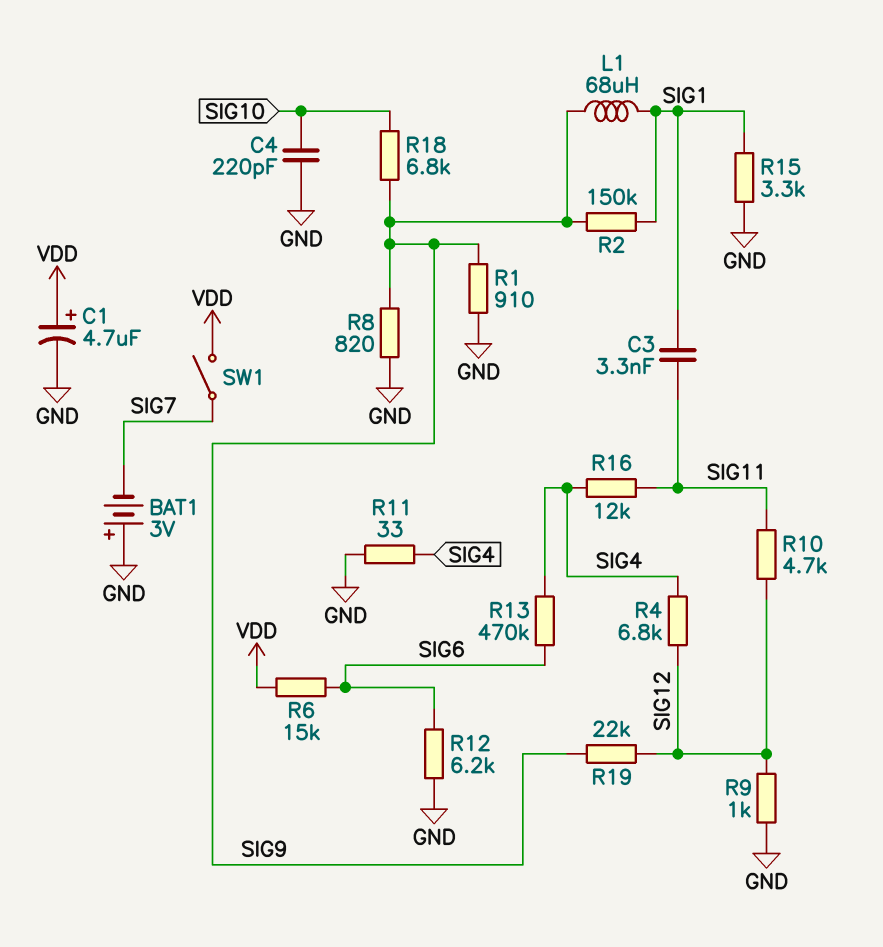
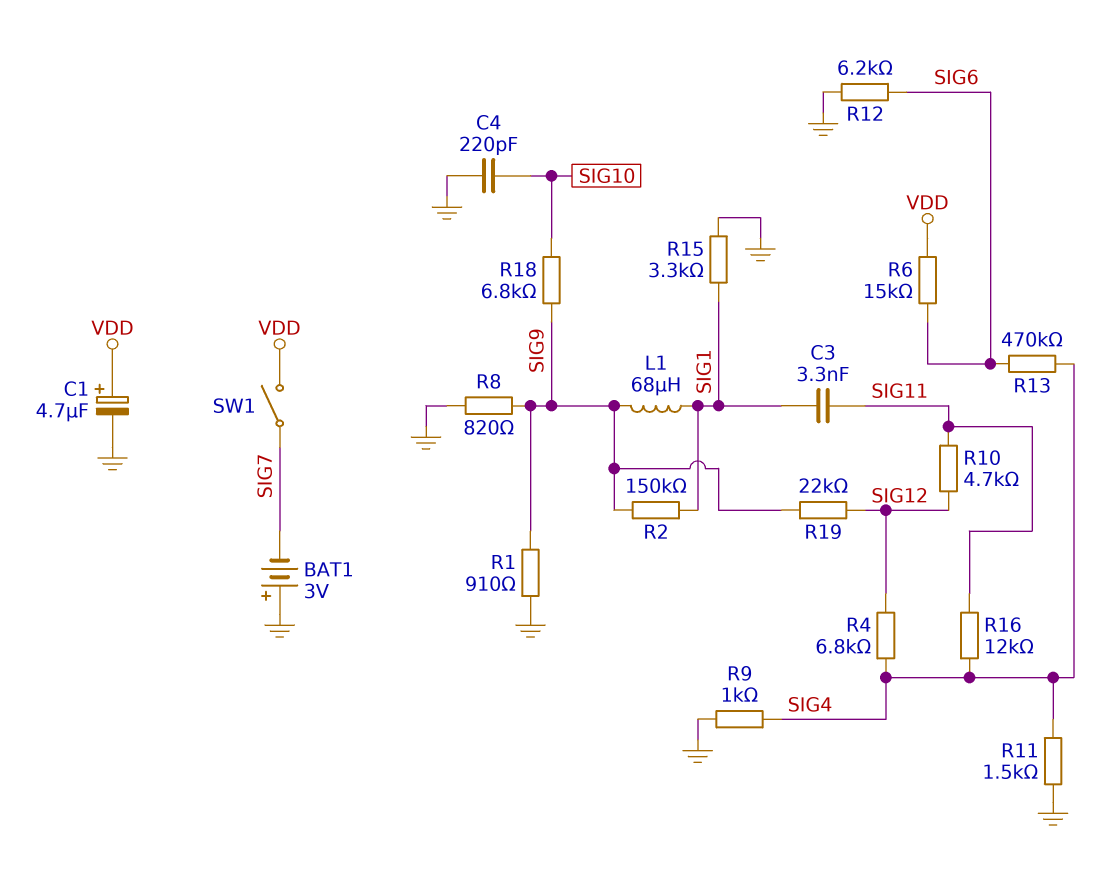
R9: 1k (GND, SIG12) -> 1k (GND, SIG4)
R11: 33 (GND, SIG4) -> 1.5k (GND, SIG4)

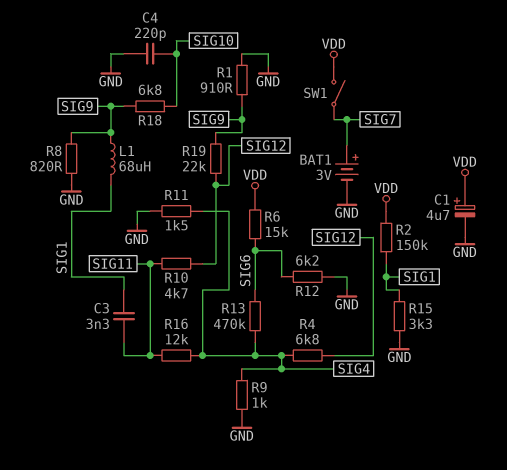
BAT1: 3V (plus GND, minus SIG7) -> 3V (plus SIG7, minus GND)
R2: 150k (SIG1, SIG9) -> 150k (SIG1, VDD)

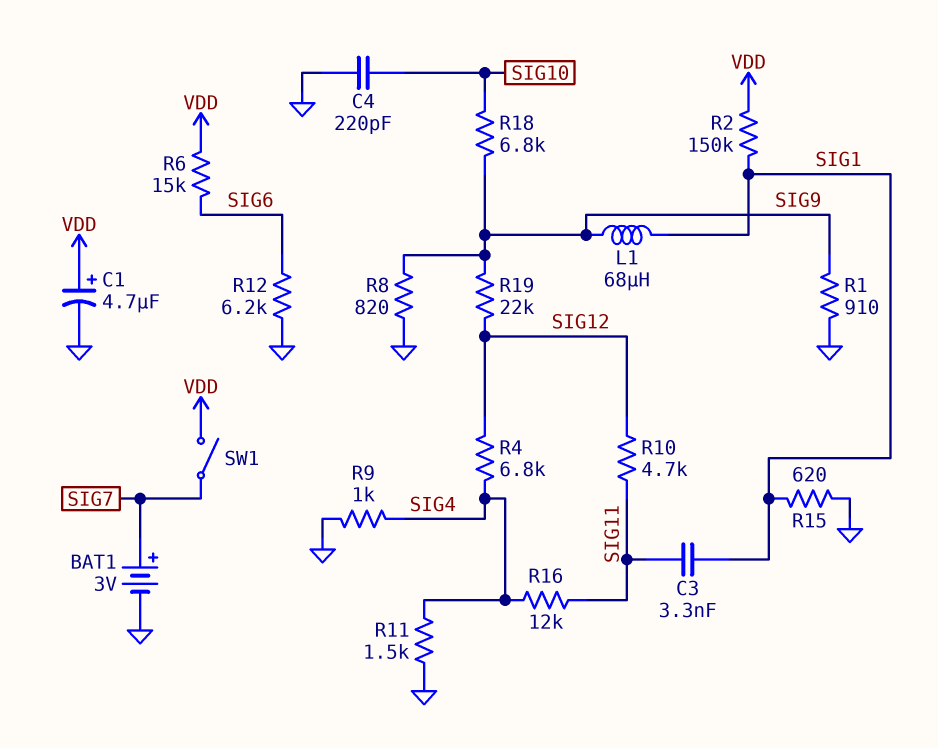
R13: 470k (SIG4, SIG6) -> none
R15: 3.3k (GND, SIG1) -> 620 (GND, SIG1)

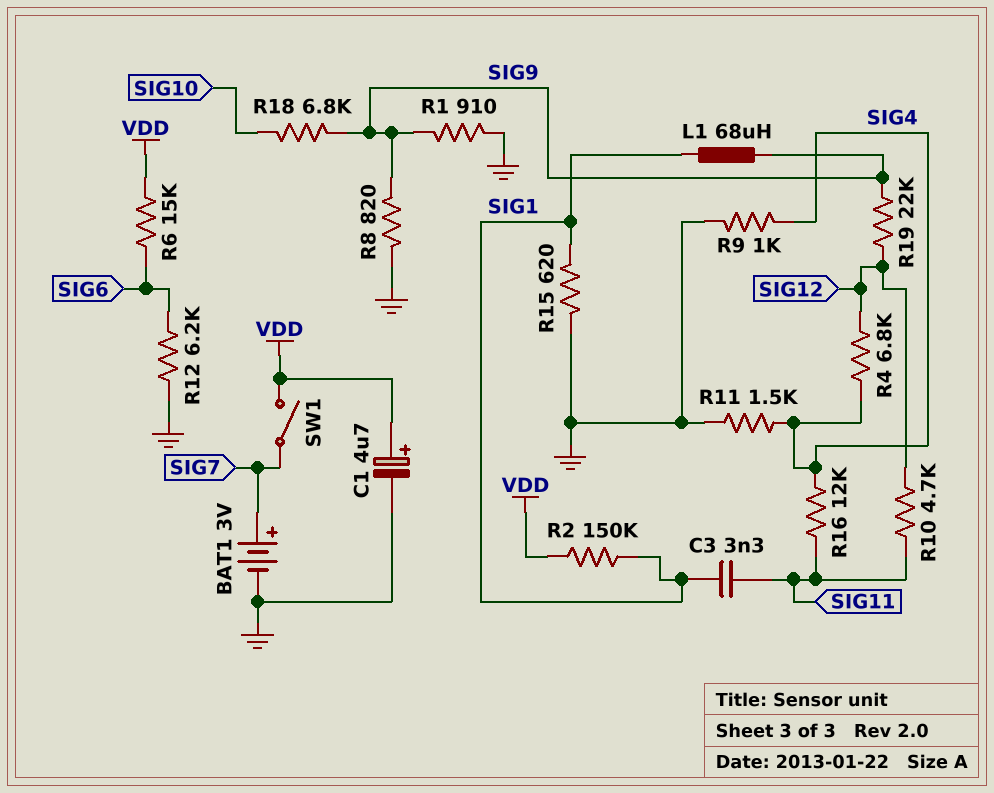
C4: 220pF (GND, SIG10) -> none

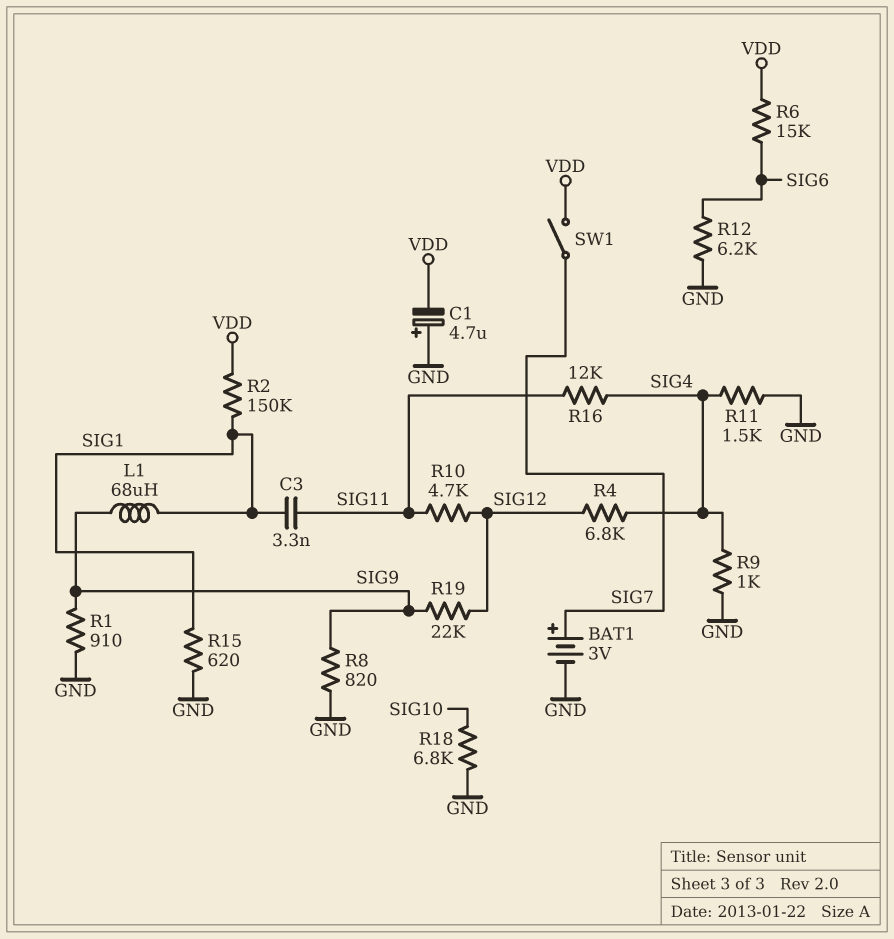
C1: 4.7uF (plus VDD, minus GND) -> 4.7uF (plus GND, minus VDD)
R18: 6.8k (SIG9, SIG10) -> 6.8k (GND, SIG10)

